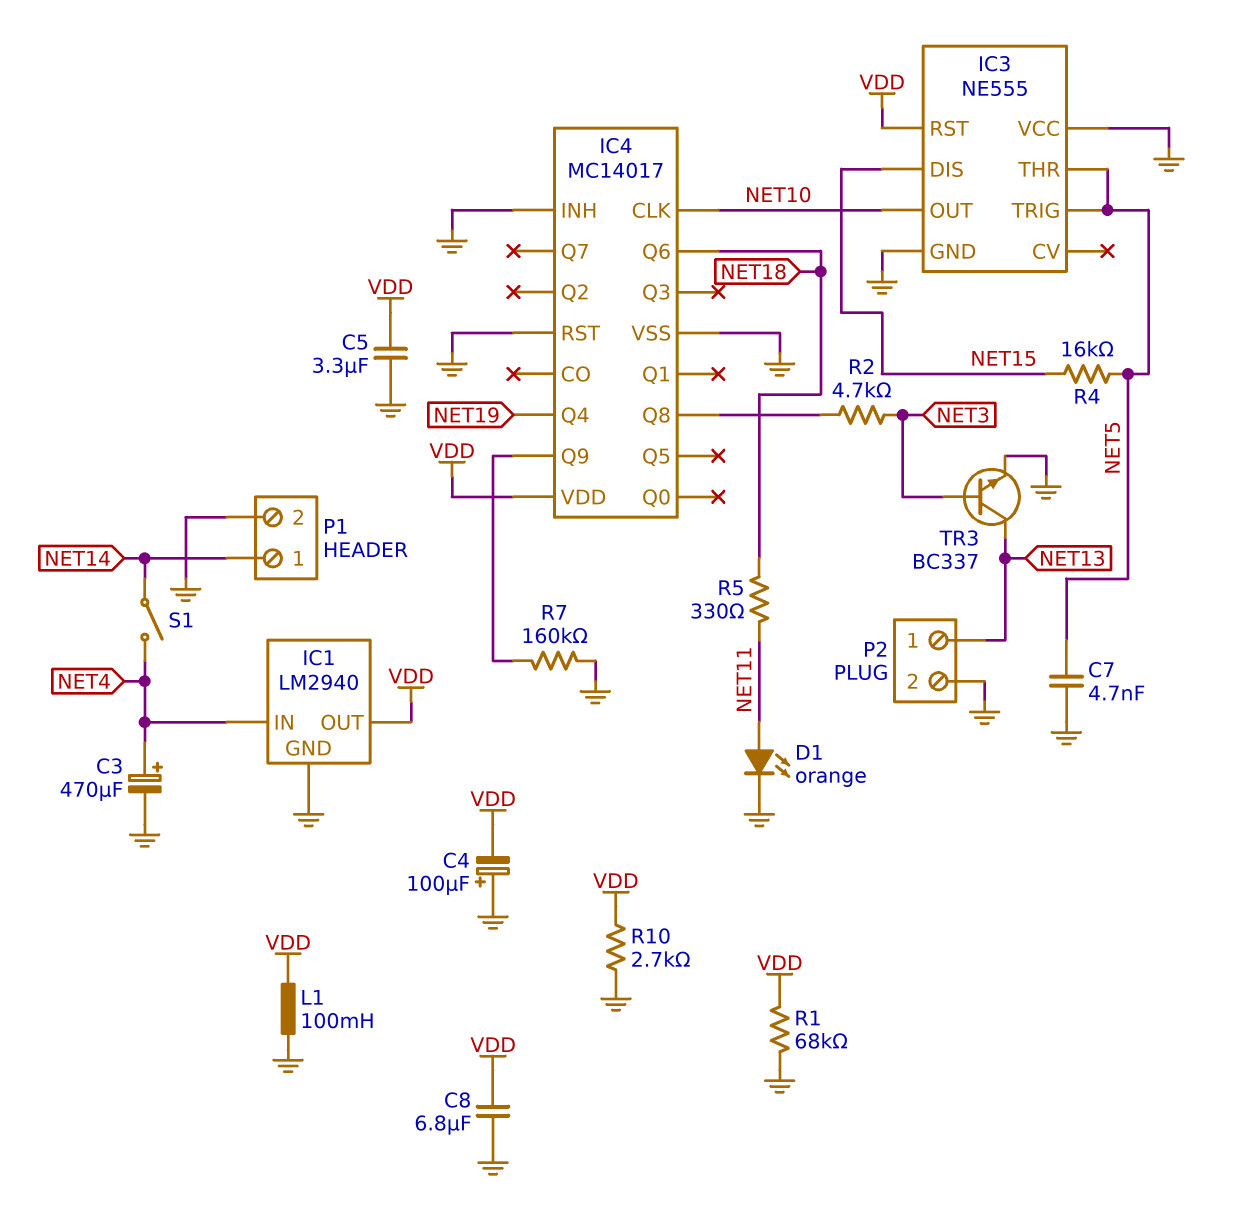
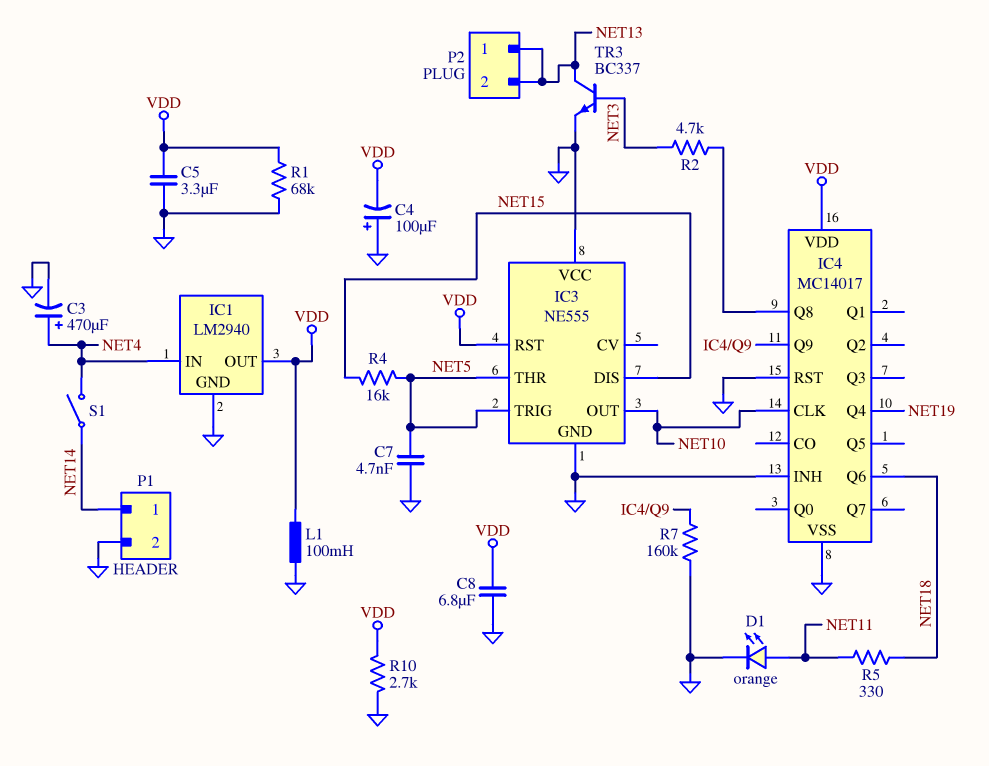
P2 pin 2: GND -> NET13

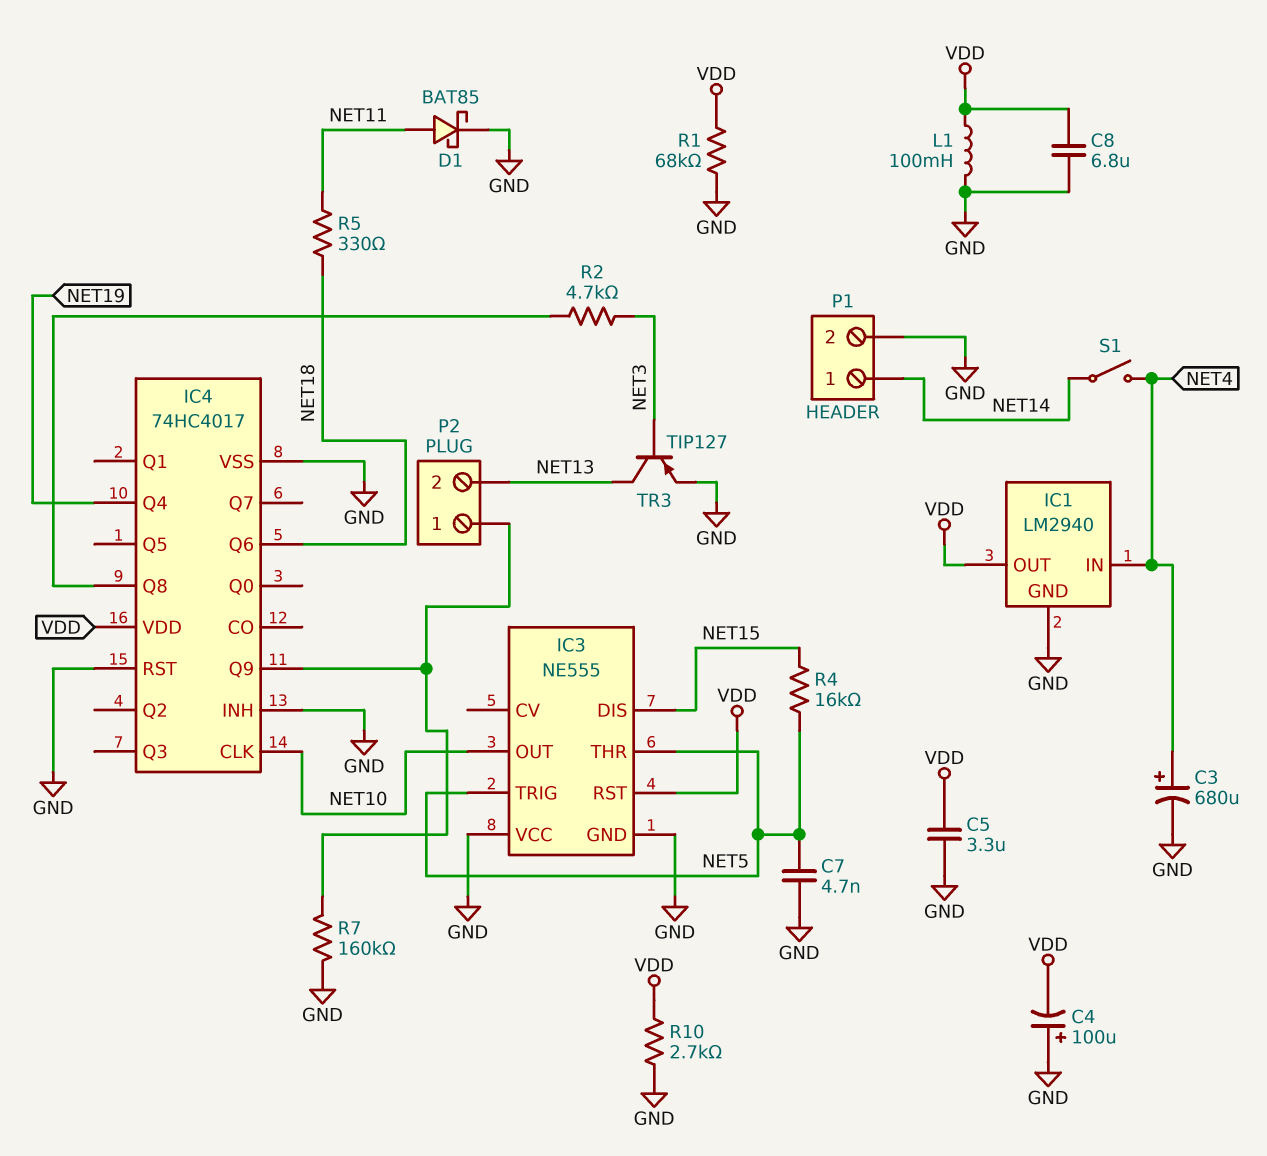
C3: 470uF (plus NET4, minus GND) -> 680uF (plus NET4, minus GND)
D1: LED orange (A NET11, K GND) -> schottky BAT85 (A NET11, K GND)
IC4: MC14017 -> 74HC4017
P2 pin 1: NET13 -> IC4/Q9
TR3: NPN BC337 (B NET3, C NET13, E GND) -> PNP TIP127 (B NET3, C NET13, E GND)

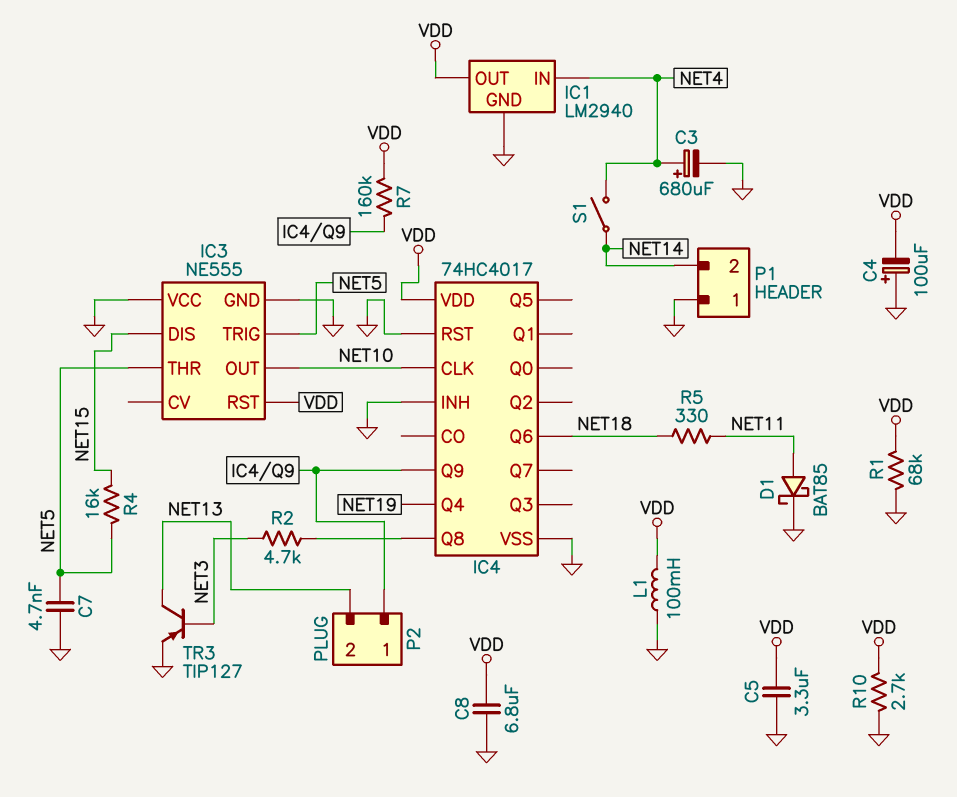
P1 pin 1: NET14 -> GND
P1 pin 2: GND -> NET14
R7: 160k (GND, IC4/Q9) -> 160k (IC4/Q9, VDD)

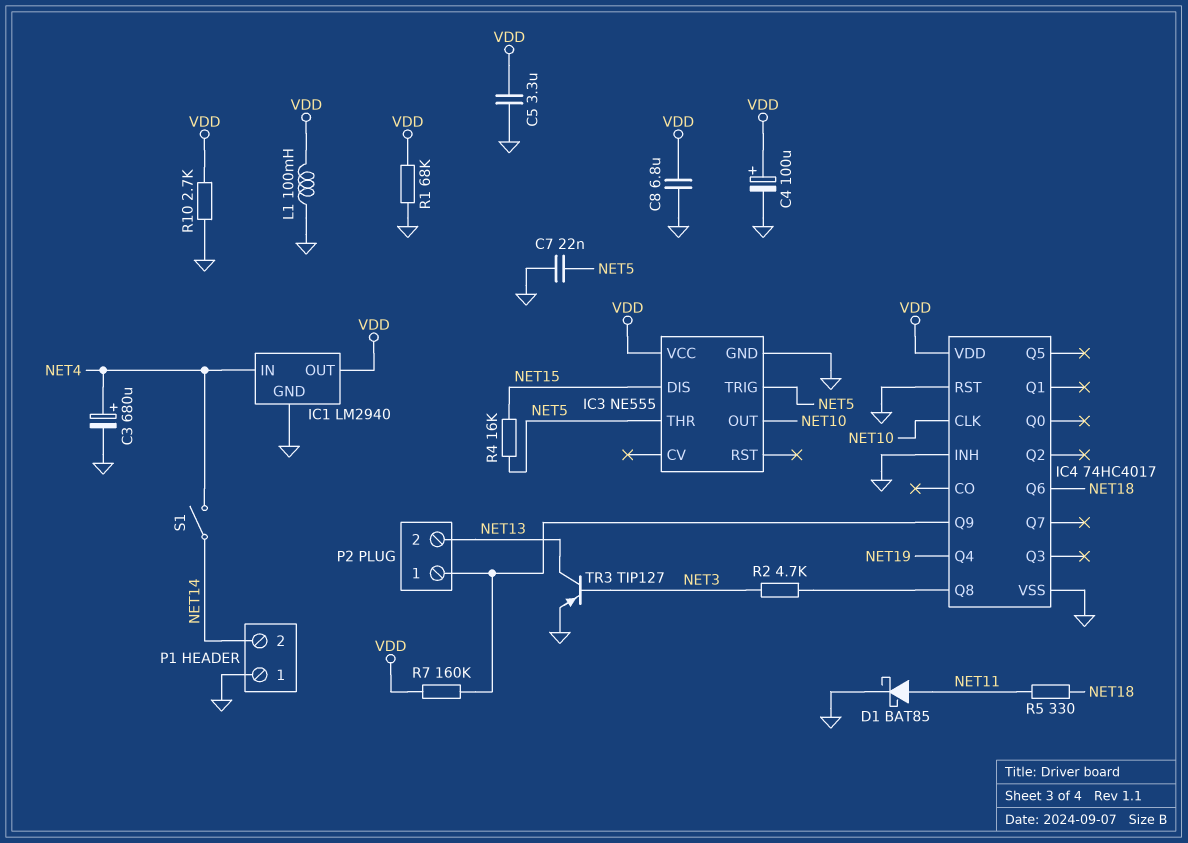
C4: 100uF (plus GND, minus VDD) -> 100uF (plus VDD, minus GND)
C7: 4.7nF (GND, NET5) -> 22nF (GND, NET5)
IC3 pin RST: VDD -> none
IC3 pin VCC: GND -> VDD

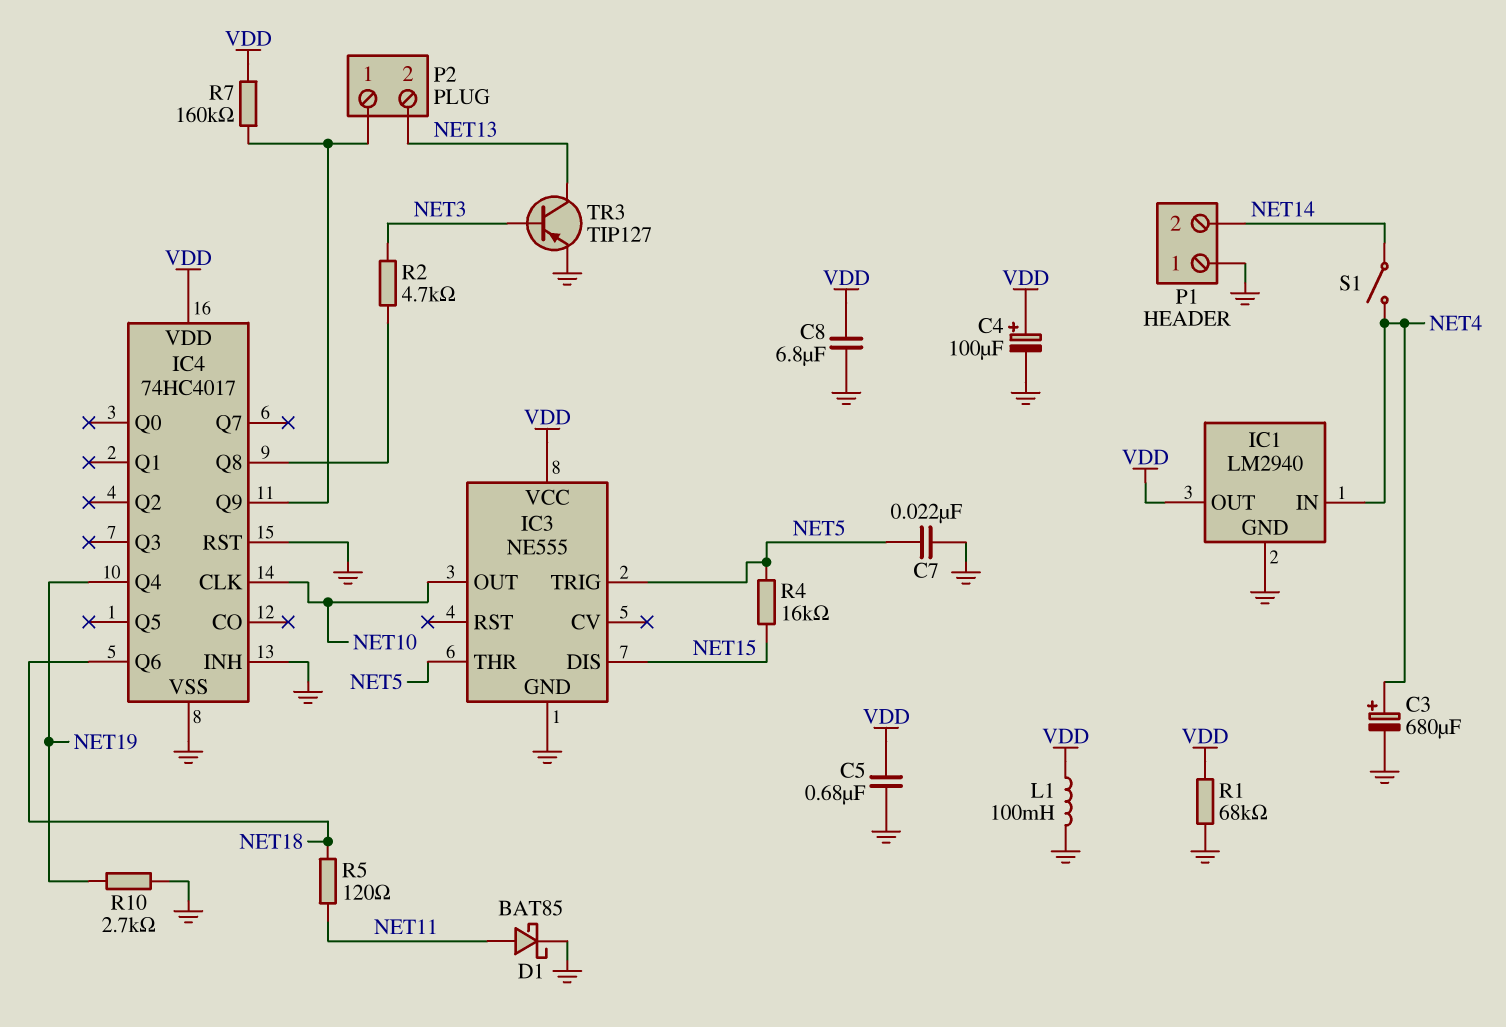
C5: 3.3uF (GND, VDD) -> 680nF (GND, VDD)
R5: 330 (NET11, NET18) -> 120 (NET11, NET18)
R10: 2.7k (GND, VDD) -> 2.7k (GND, NET19)

